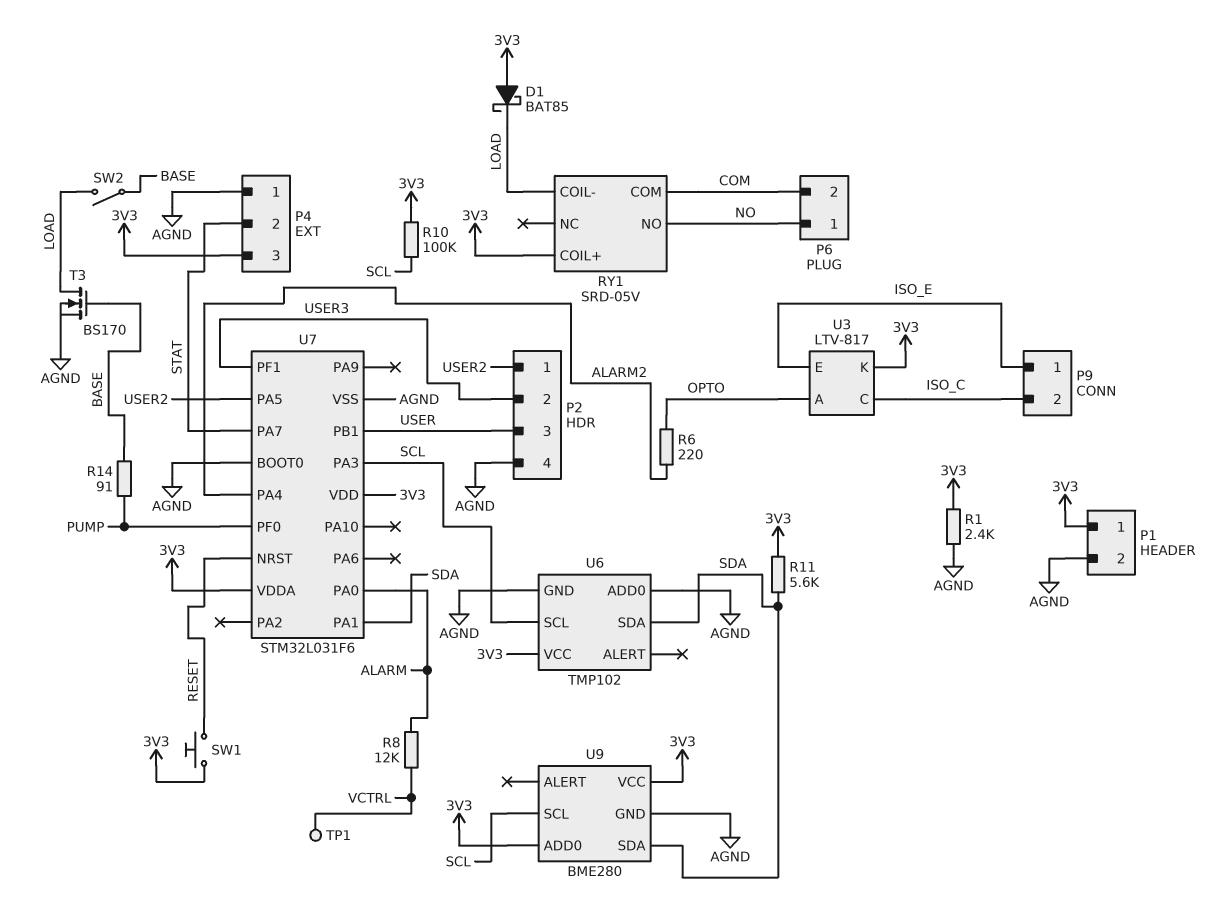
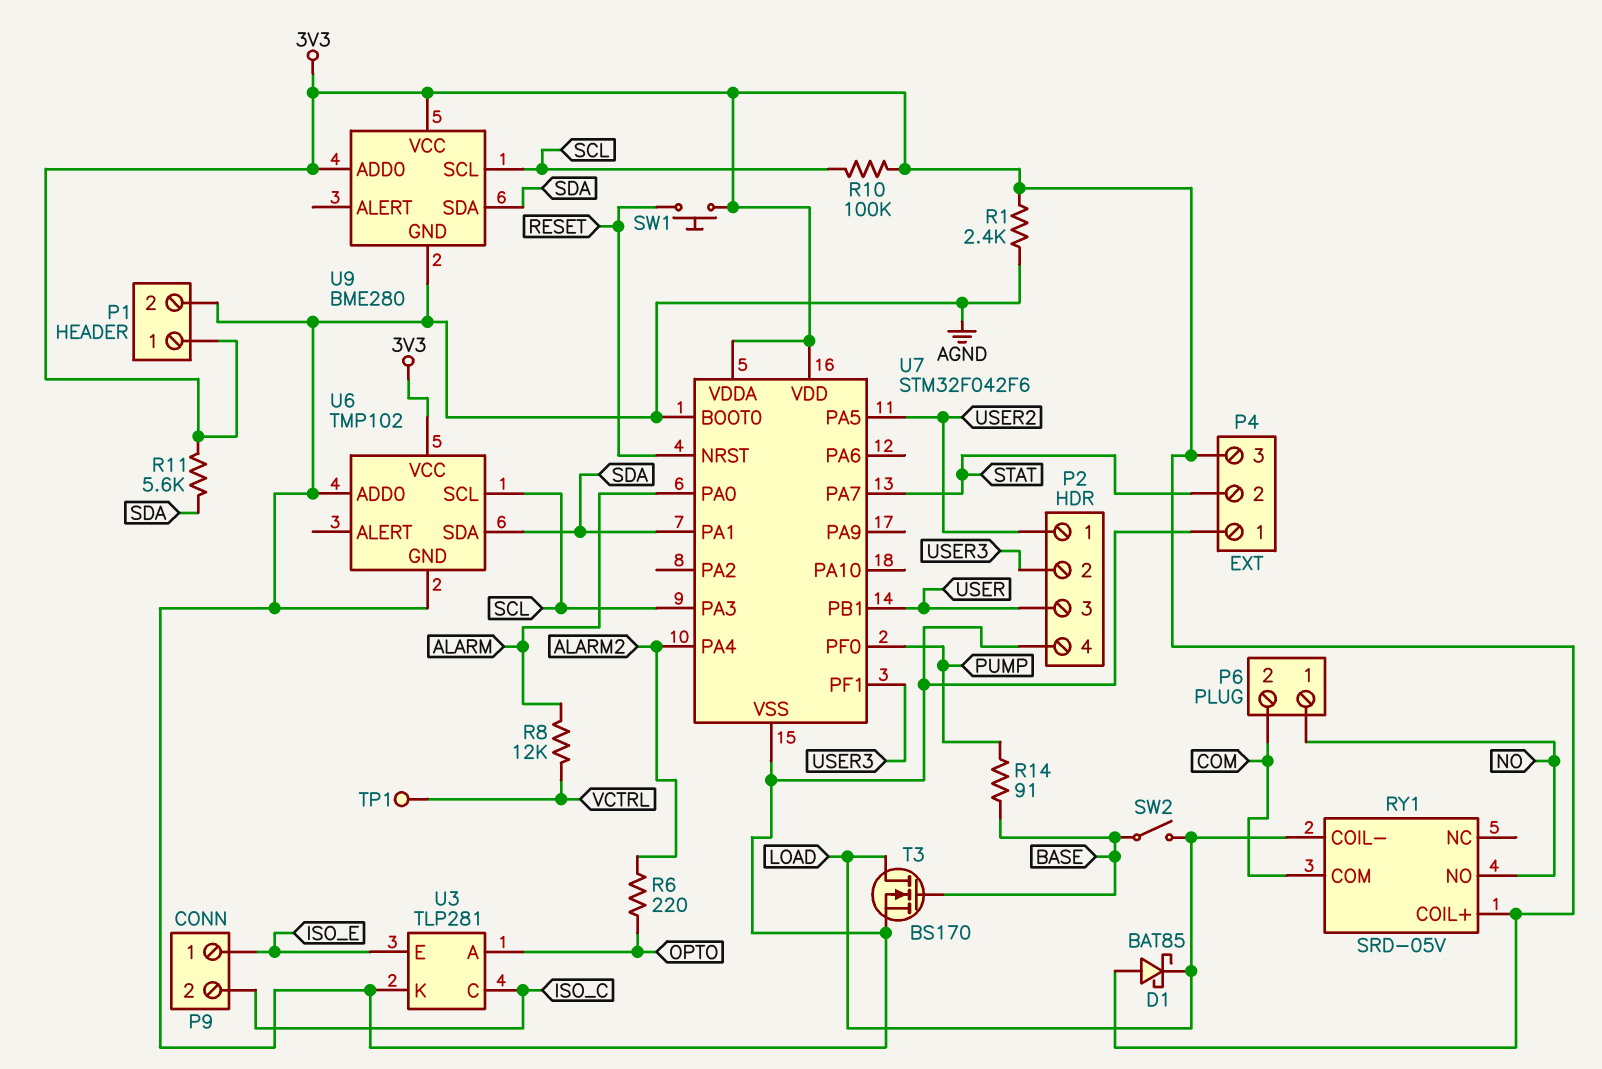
U3: LTV-817 -> TLP281
U3 pin K: 3V3 -> AGND
U7: STM32L031F6 -> STM32F042F6

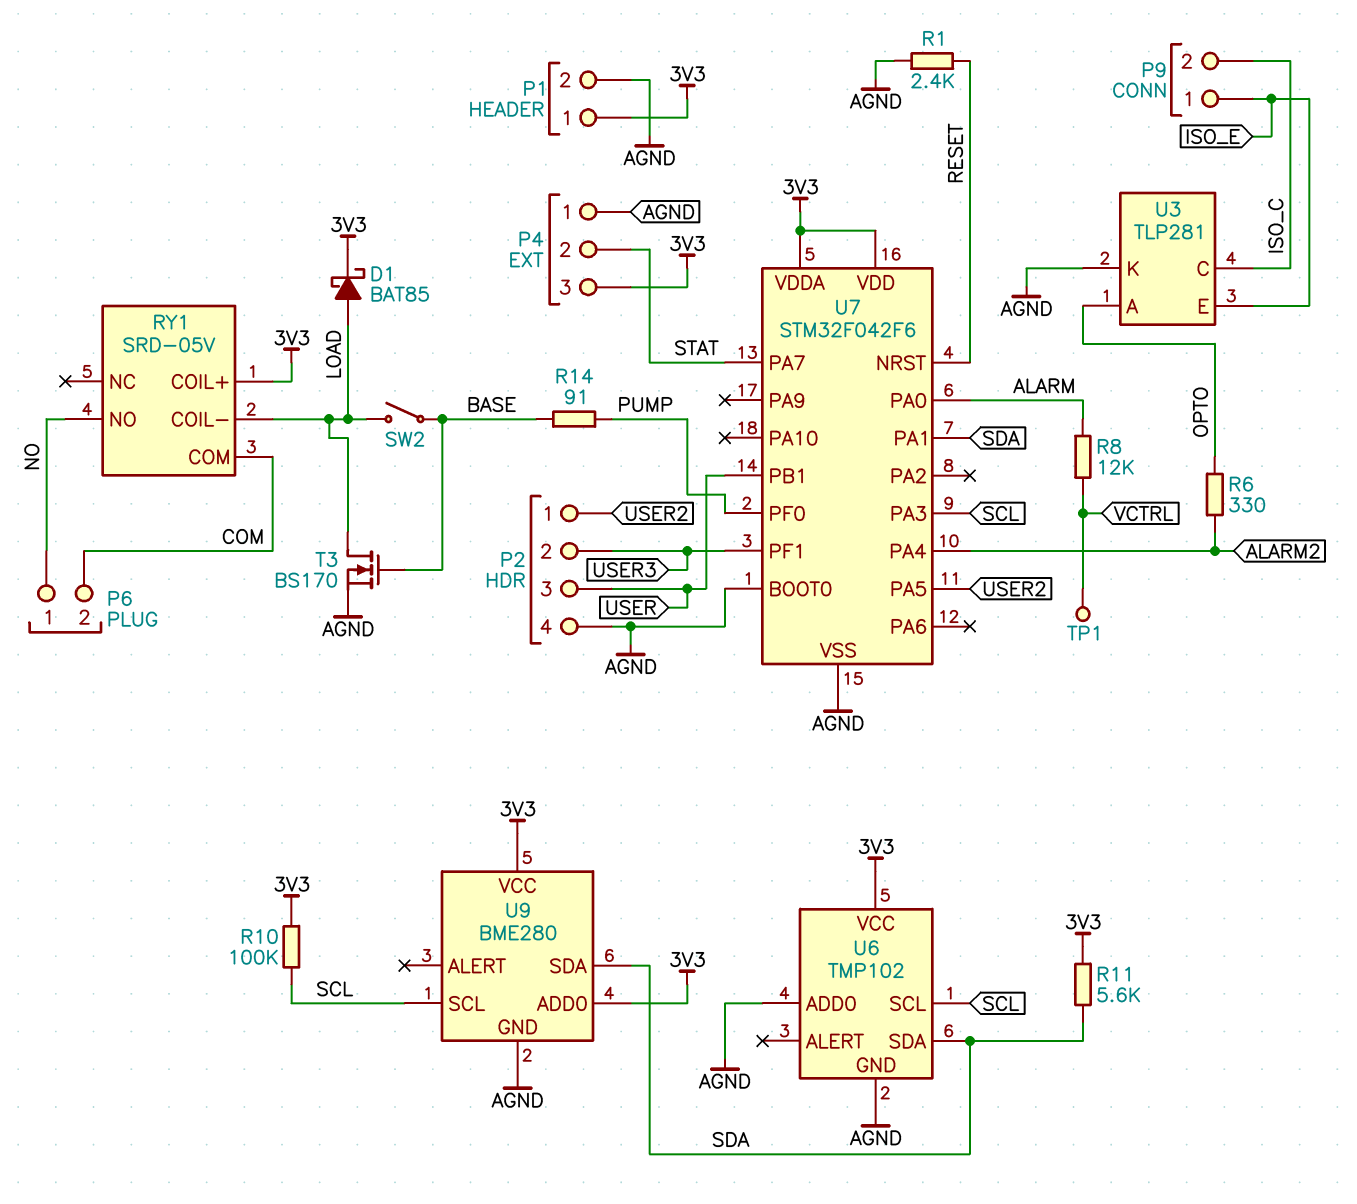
D1: schottky BAT85 (A 3V3, K LOAD) -> schottky BAT85 (A LOAD, K 3V3)
R1: 2.4k (3V3, AGND) -> 2.4k (AGND, RESET)
R6: 220 (ALARM2, OPTO) -> 330 (ALARM2, OPTO)
SW1: button (3V3, RESET) -> none

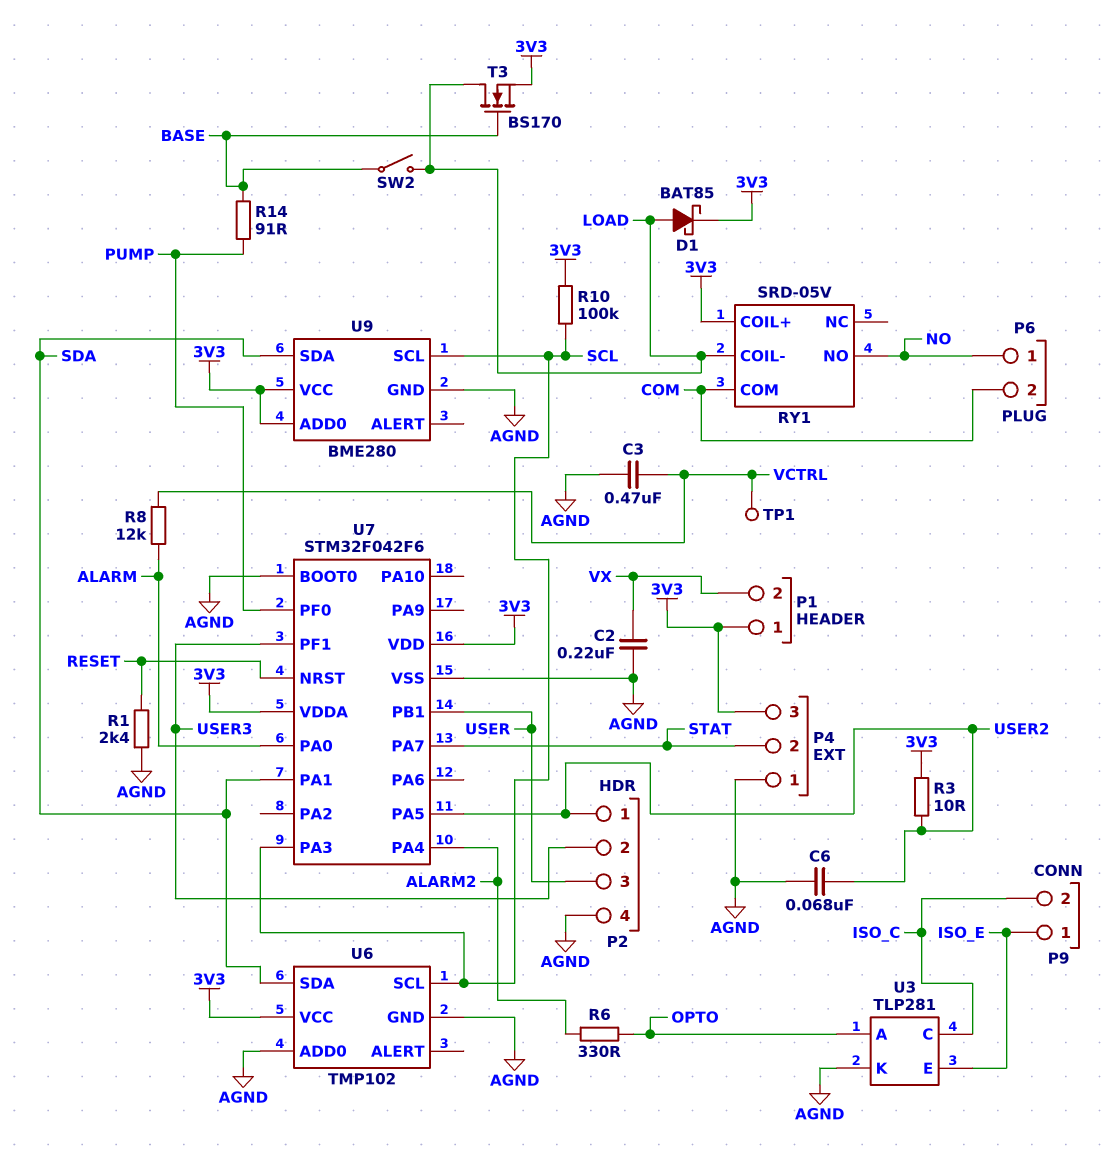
C2: none -> 220nF (AGND, VX)
C3: none -> 470nF (AGND, VCTRL)
C6: none -> 68nF (AGND, USER2)
P1 pin 2: AGND -> VX
R3: none -> 10 (3V3, USER2)
R11: 5.6k (3V3, SDA) -> none
T3: NMOS BS170 (G BASE, D LOAD, S AGND) -> NMOS BS170 (G BASE, D LOAD, S 3V3)

